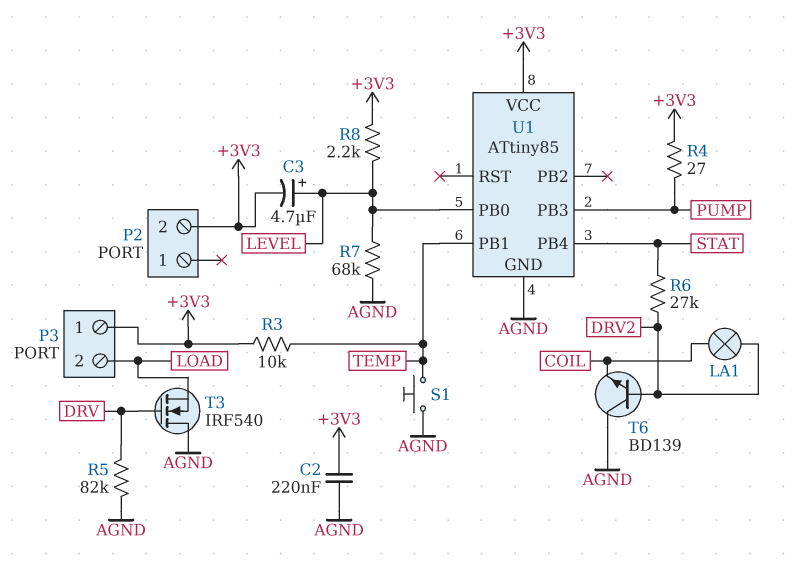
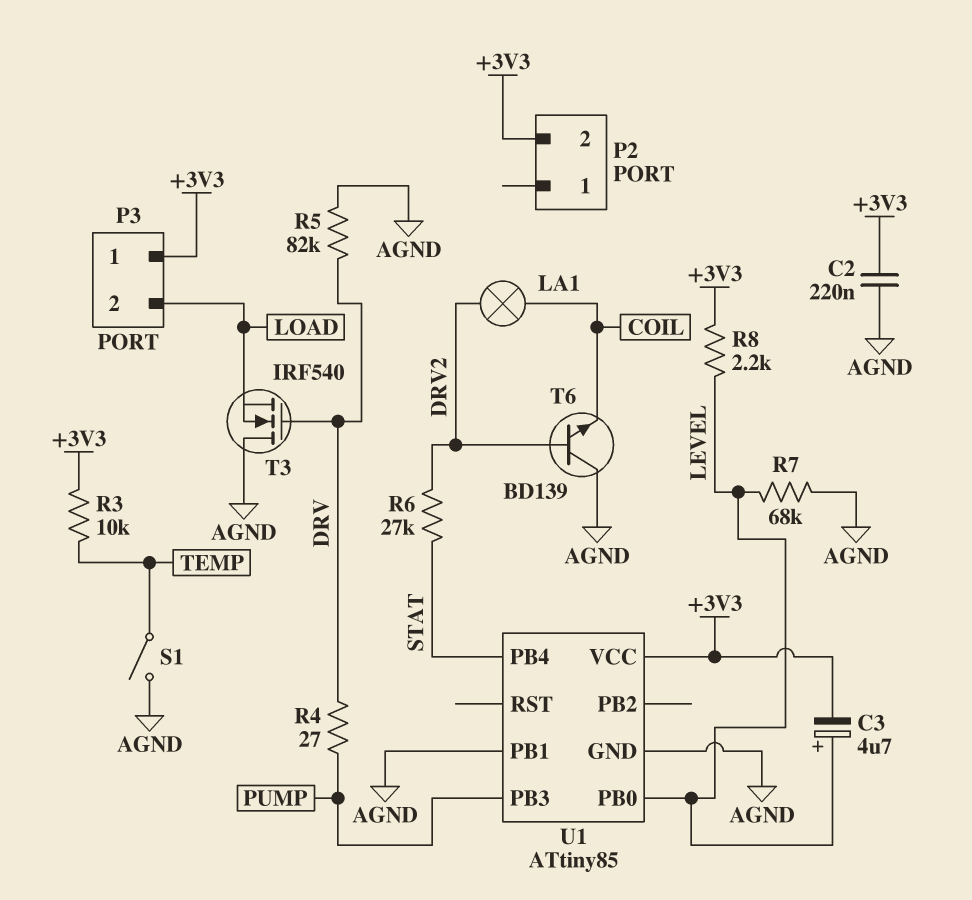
R4: 27 (+3V3, PUMP) -> 27 (DRV, PUMP)
S1: button (AGND, TEMP) -> switch (AGND, TEMP)
U1 pin PB1: TEMP -> AGND

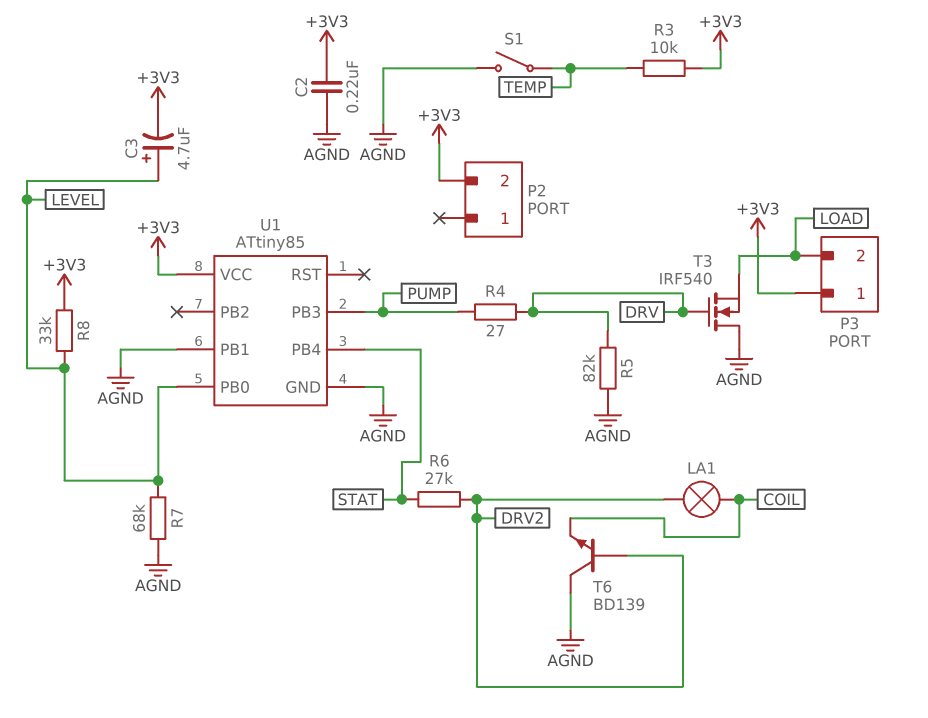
R8: 2.2k (+3V3, LEVEL) -> 33k (+3V3, LEVEL)

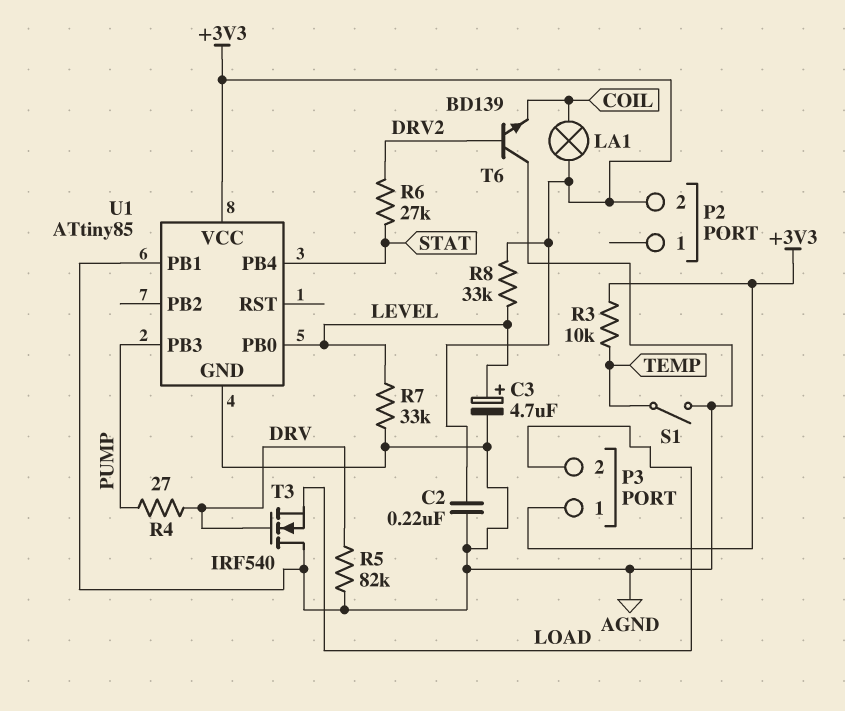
C3: 4.7uF (plus LEVEL, minus +3V3) -> 4.7uF (plus LEVEL, minus AGND)
LA1: lamp (COIL, DRV2) -> lamp (+3V3, COIL)
R7: 68k (AGND, LEVEL) -> 33k (AGND, LEVEL)

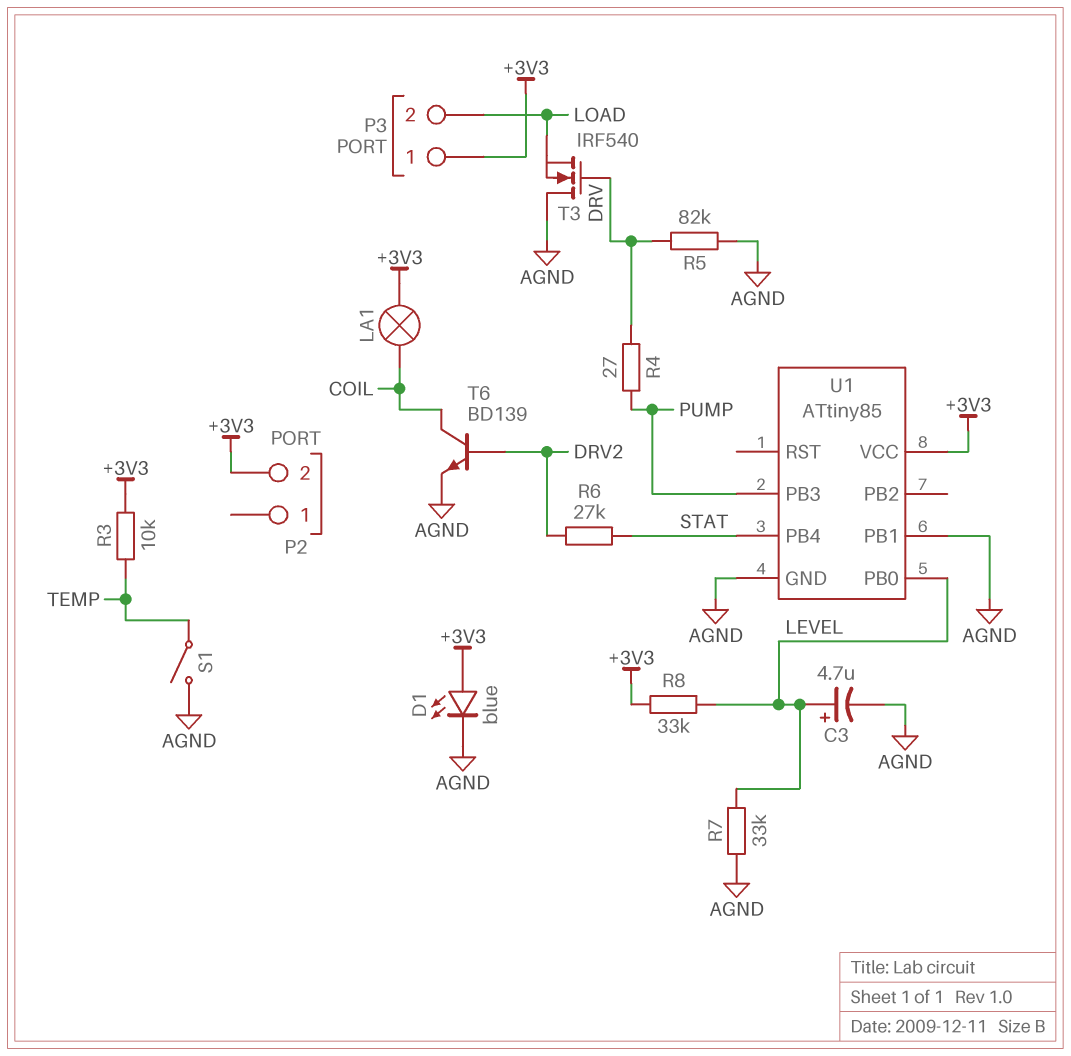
C2: 220nF (+3V3, AGND) -> none
D1: none -> LED blue (A +3V3, K AGND)
T6: NPN BD139 (B DRV2, C AGND, E COIL) -> NPN BD139 (B DRV2, C COIL, E AGND)

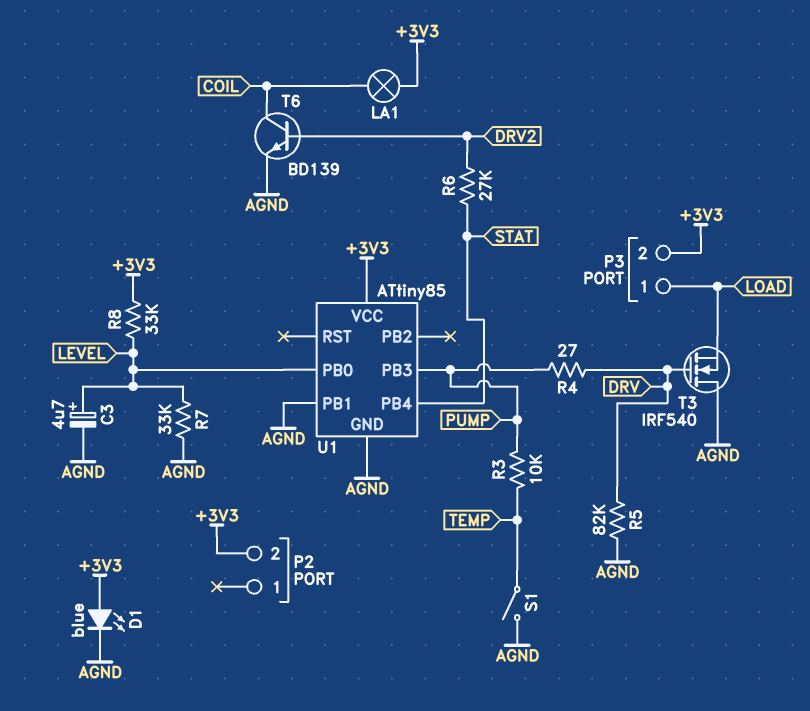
P3 pin 1: +3V3 -> LOAD
P3 pin 2: LOAD -> +3V3
R3: 10k (+3V3, TEMP) -> 10k (PUMP, TEMP)

